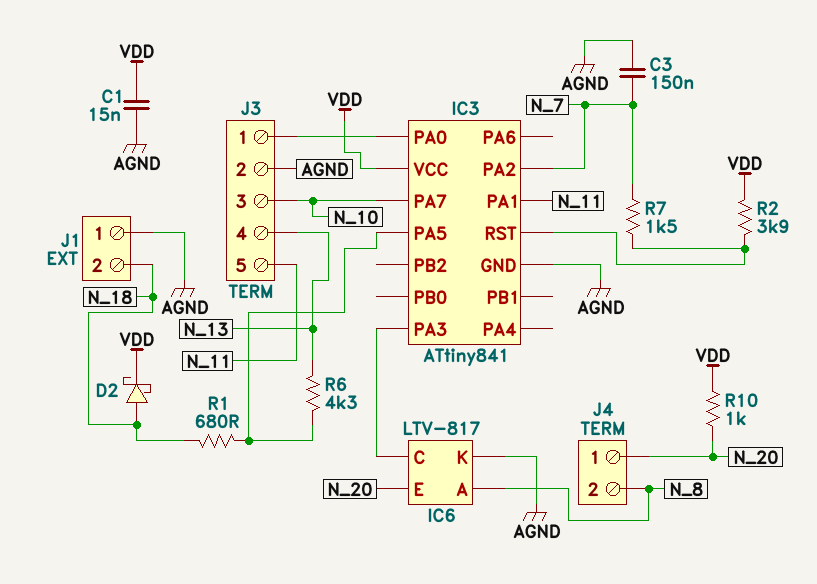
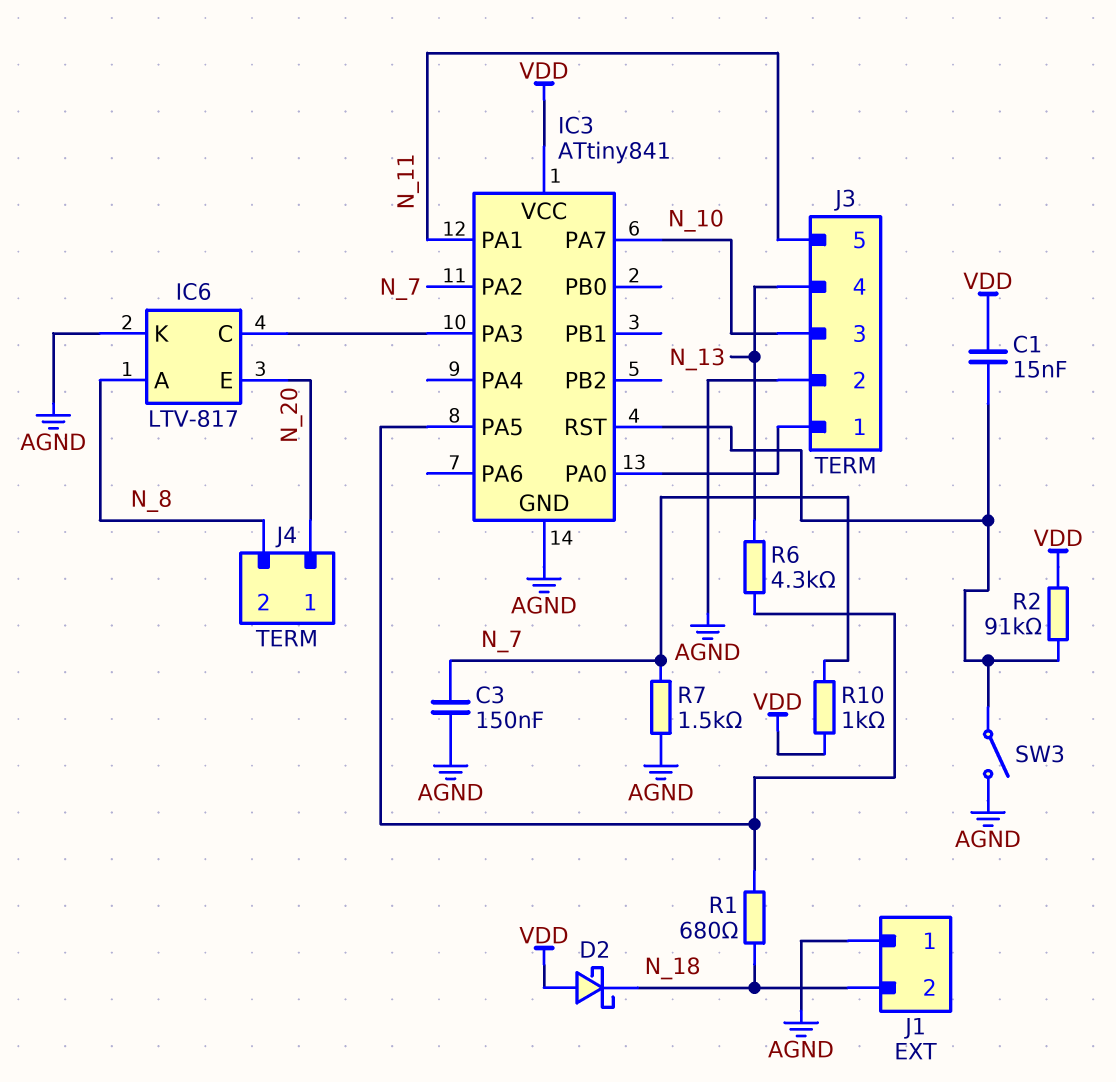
C1: 15nF (AGND, VDD) -> 15nF (IC3/RST, VDD)
D2: schottky (A N_18, K VDD) -> schottky (A VDD, K N_18)
R2: 3.9k (IC3/RST, VDD) -> 91k (IC3/RST, VDD)
R7: 1.5k (IC3/RST, N_7) -> 1.5k (AGND, N_7)
R10: 1k (N_20, VDD) -> 1k (N_7, VDD)
SW3: none -> switch (AGND, IC3/RST)

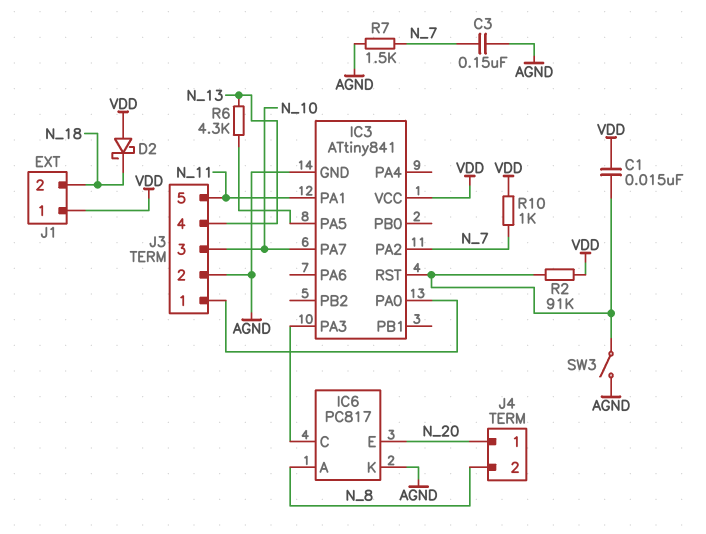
IC6: LTV-817 -> PC817
J1 pin 1: AGND -> VDD
R1: 680 (IC3/PA5, N_18) -> none

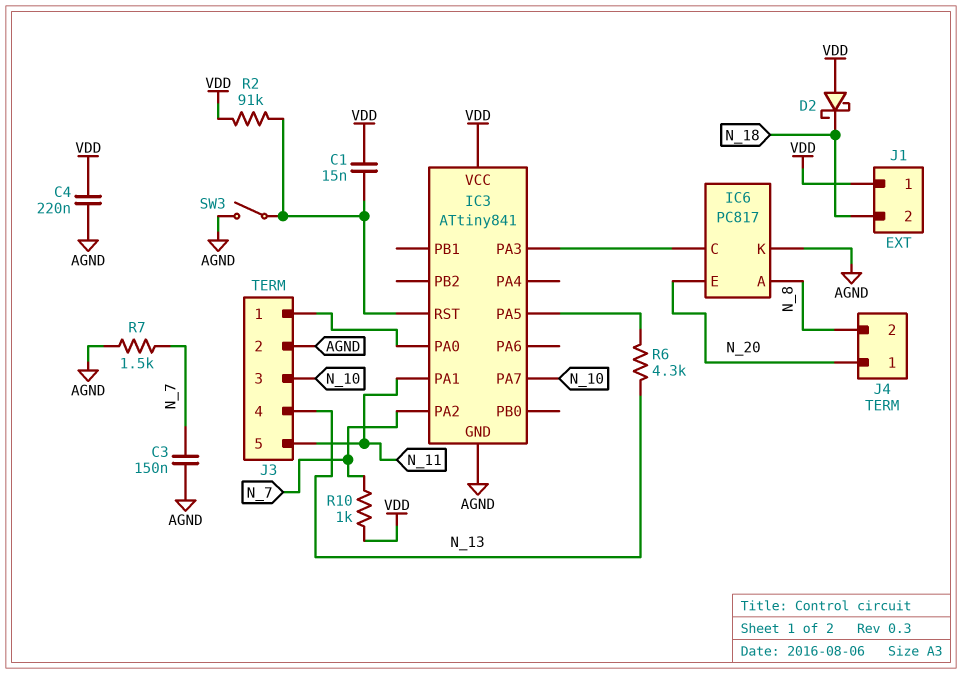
C4: none -> 220nF (AGND, VDD)

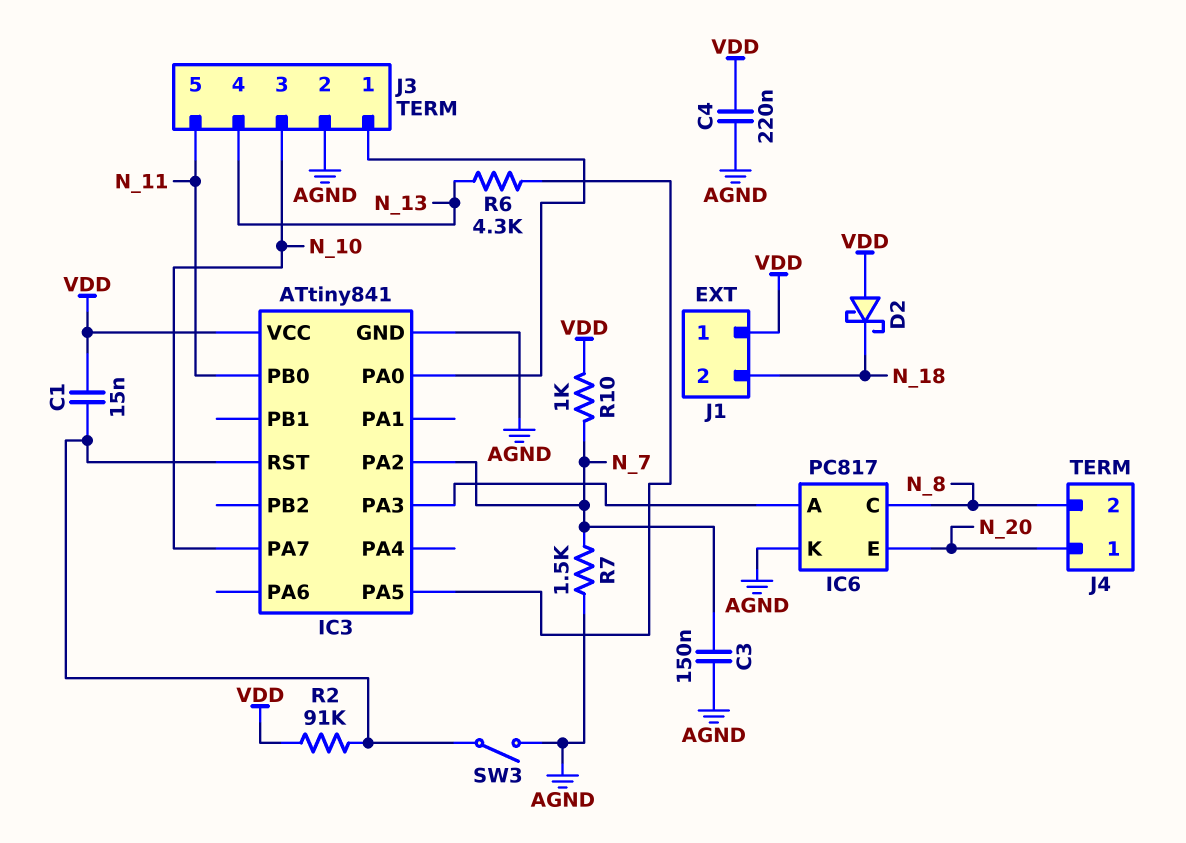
IC3 pin PA1: N_11 -> none
IC3 pin PB0: none -> N_11
IC6 pin A: N_8 -> IC3/PA3
IC6 pin C: IC3/PA3 -> N_8

